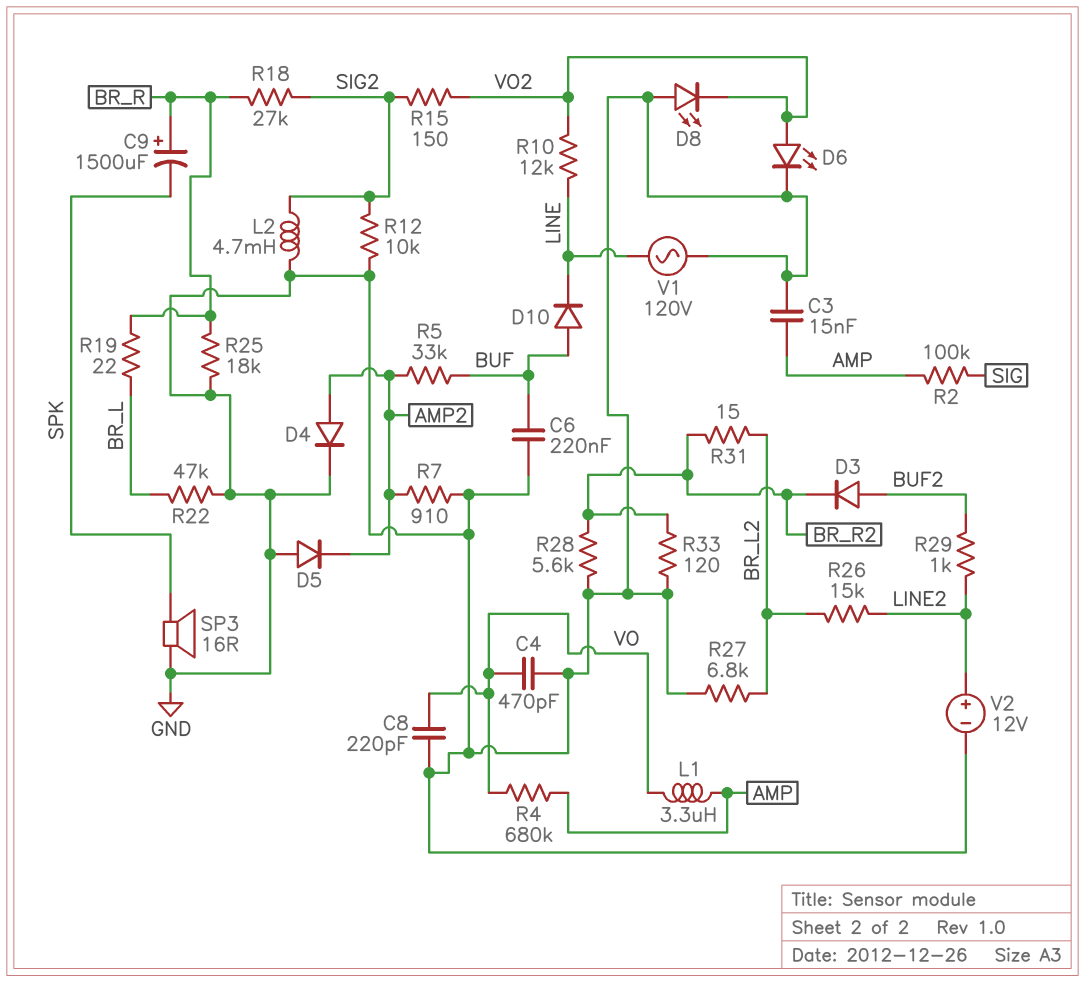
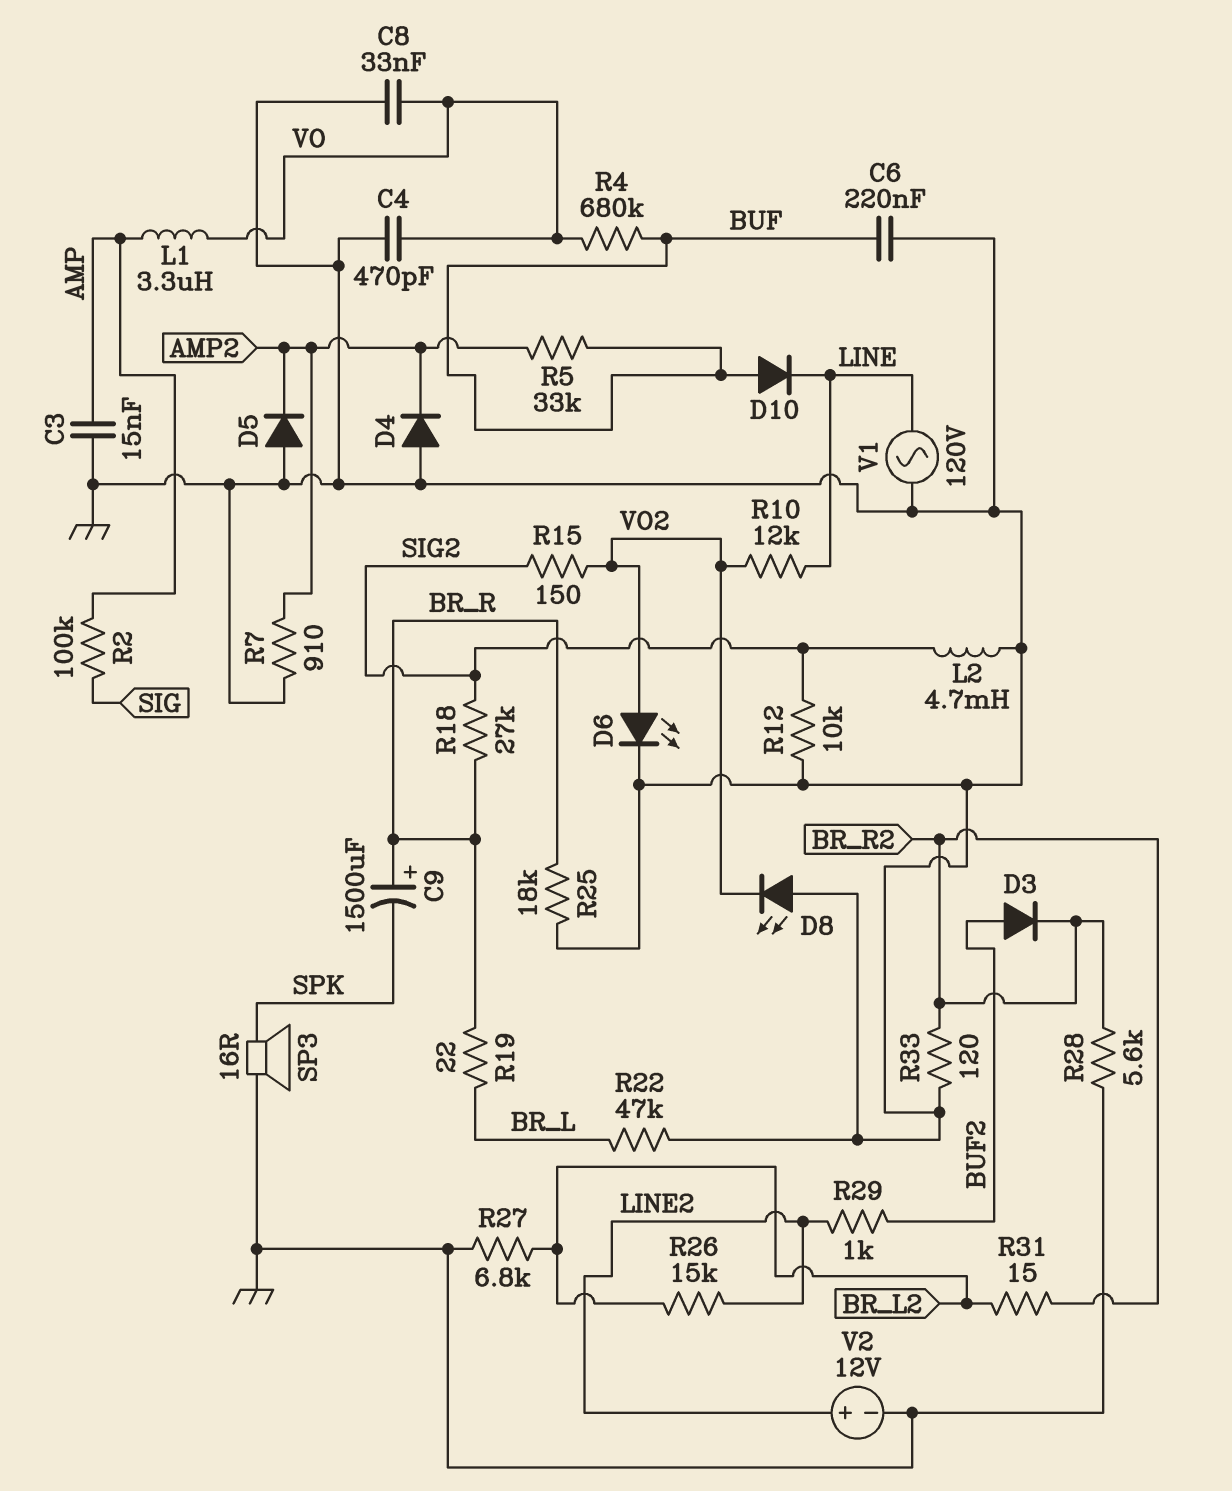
C8: 220pF (GND, VO) -> 33nF (GND, VO)
D4: diode (A AMP2, K GND) -> diode (A GND, K AMP2)
R4: 680k (AMP, VO) -> 680k (BUF, VO)

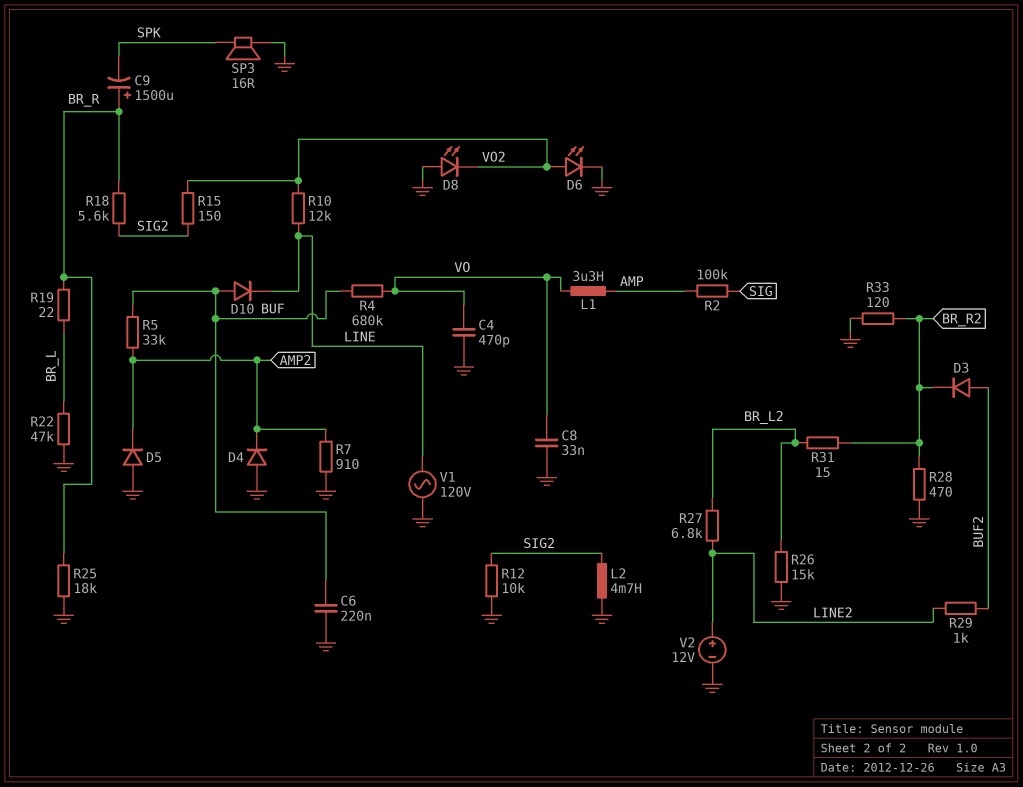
C3: 15nF (AMP, GND) -> none
R18: 27k (BR_R, SIG2) -> 5.6k (BR_R, SIG2)
R26: 15k (BR_L2, LINE2) -> 15k (BR_L2, GND)
R27: 6.8k (BR_L2, GND) -> 6.8k (BR_L2, LINE2)
R28: 5.6k (BR_R2, GND) -> 470 (BR_R2, GND)

